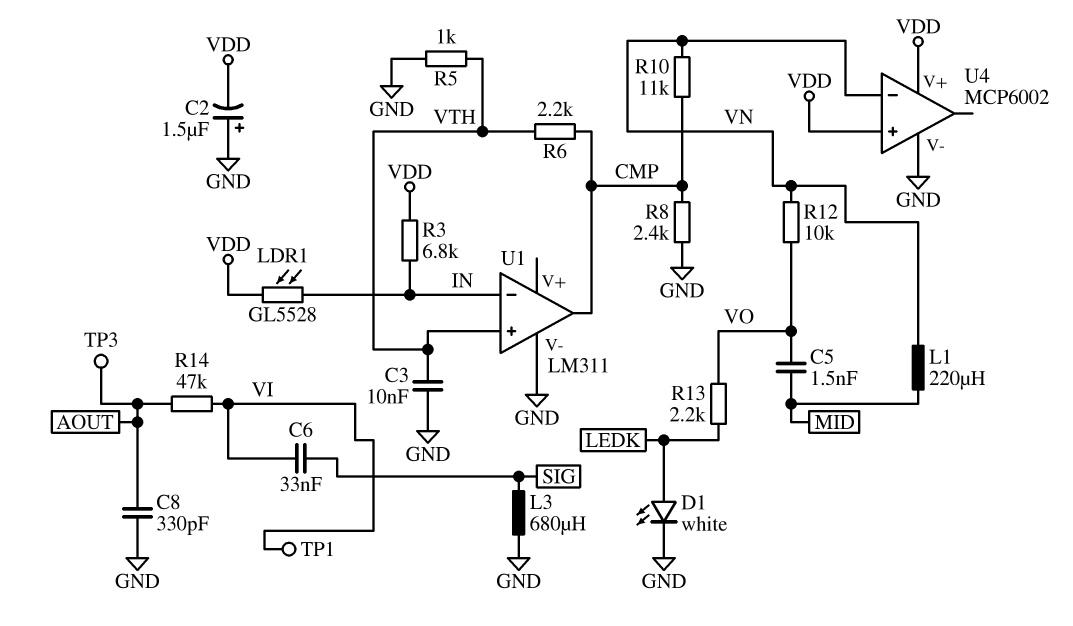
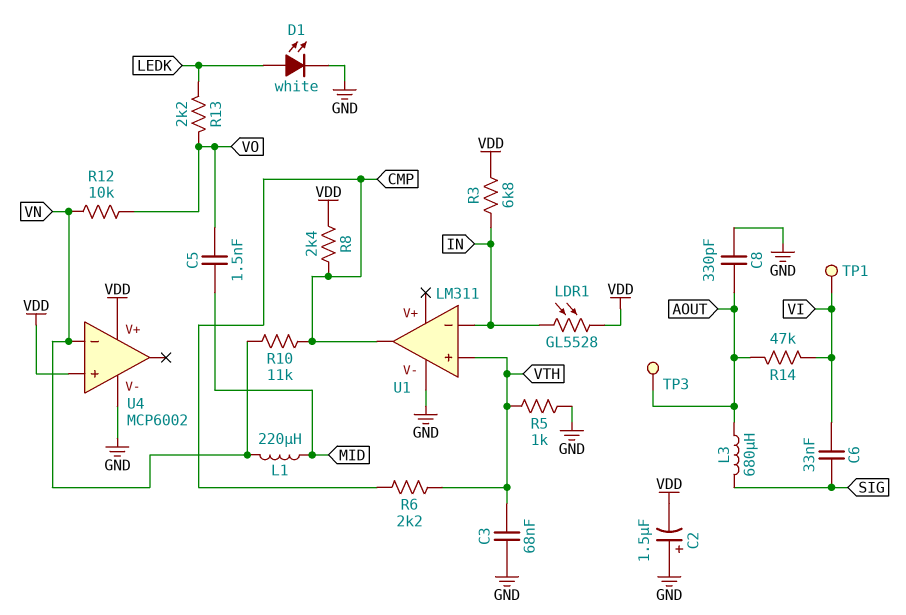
C3: 10nF (GND, VTH) -> 68nF (GND, VTH)
L3: 680uH (GND, SIG) -> 680uH (AOUT, SIG)
R8: 2.4k (CMP, GND) -> 2.4k (CMP, VDD)

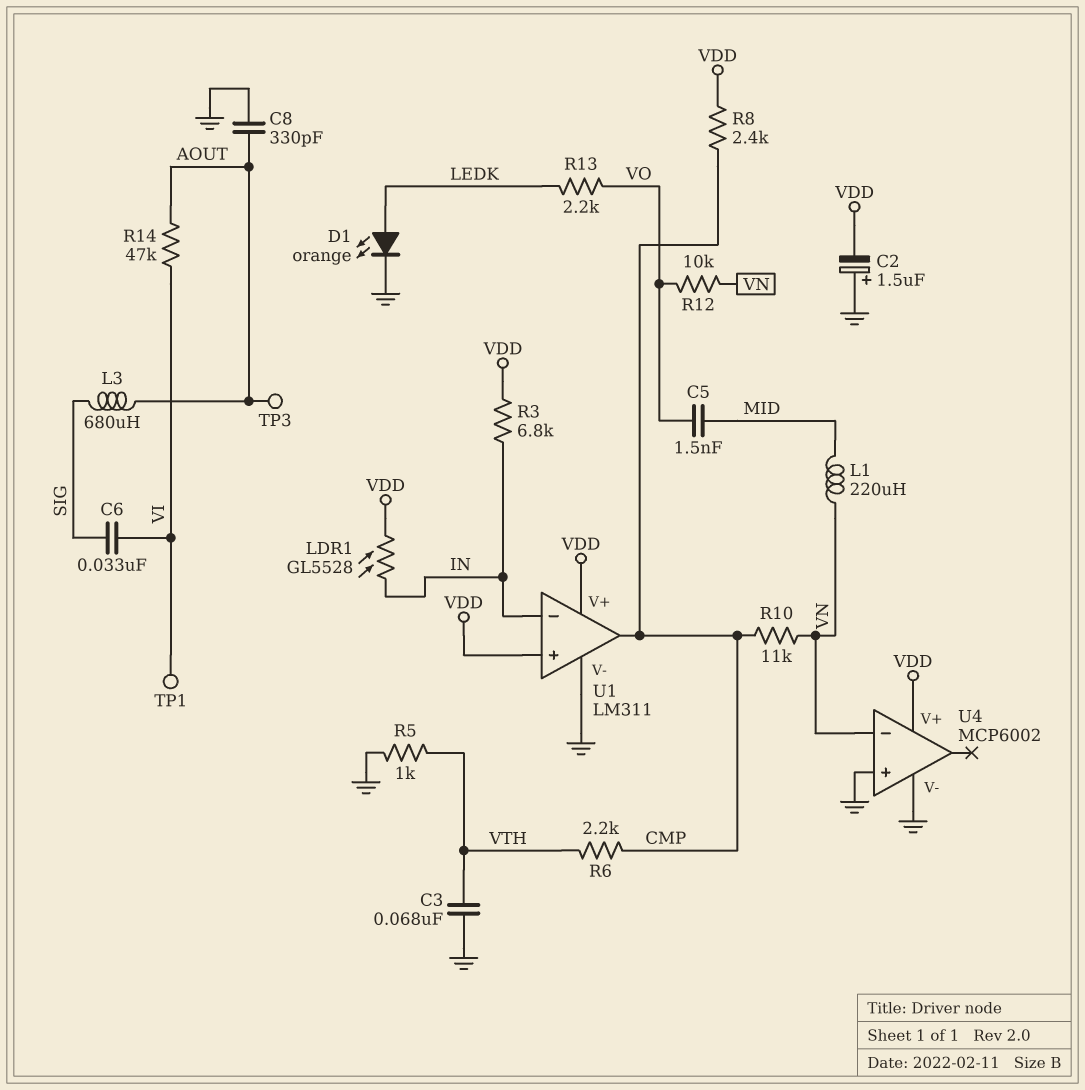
D1: LED white (A LEDK, K GND) -> LED orange (A LEDK, K GND)
U1 pin V+: none -> VDD
U1 pin in+: VTH -> VDD
U4 pin in+: VDD -> GND

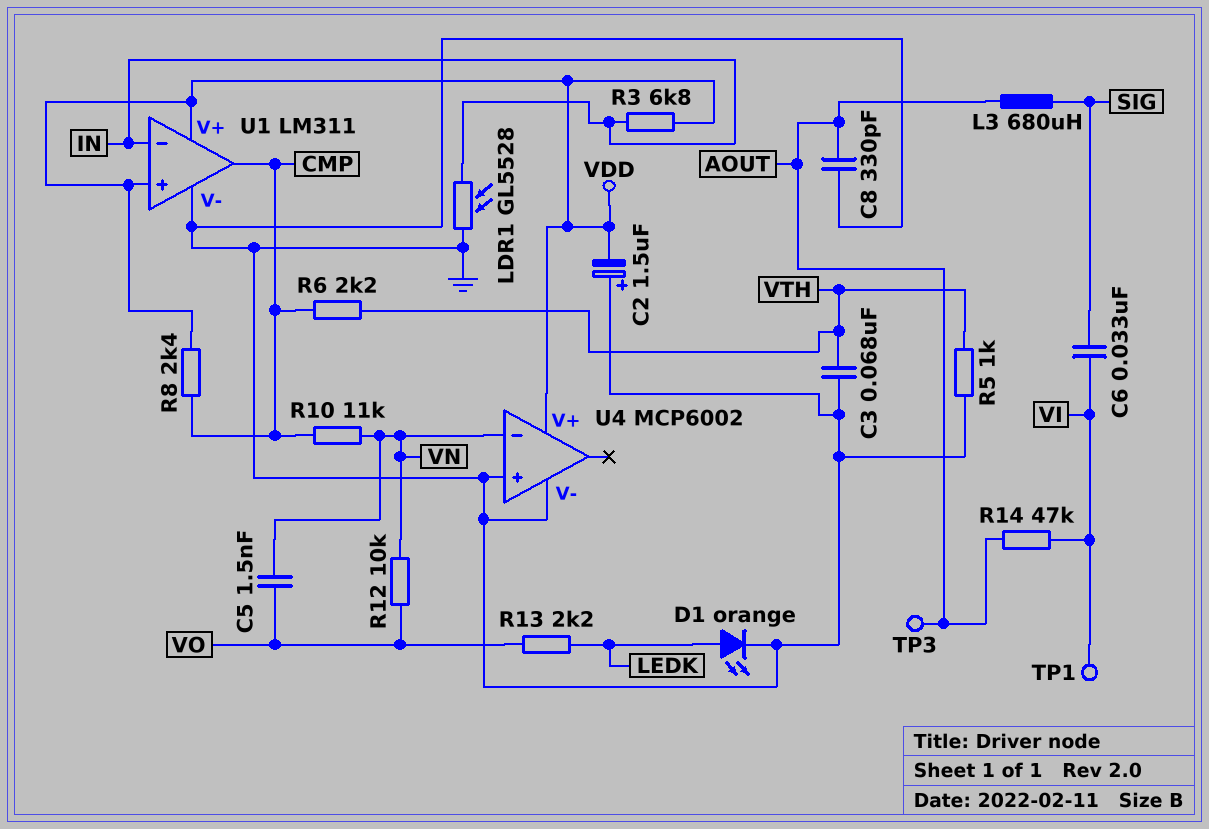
C5: 1.5nF (MID, VO) -> 1.5nF (VN, VO)
L1: 220uH (MID, VN) -> none
LDR1: GL5528 (IN, VDD) -> GL5528 (GND, IN)

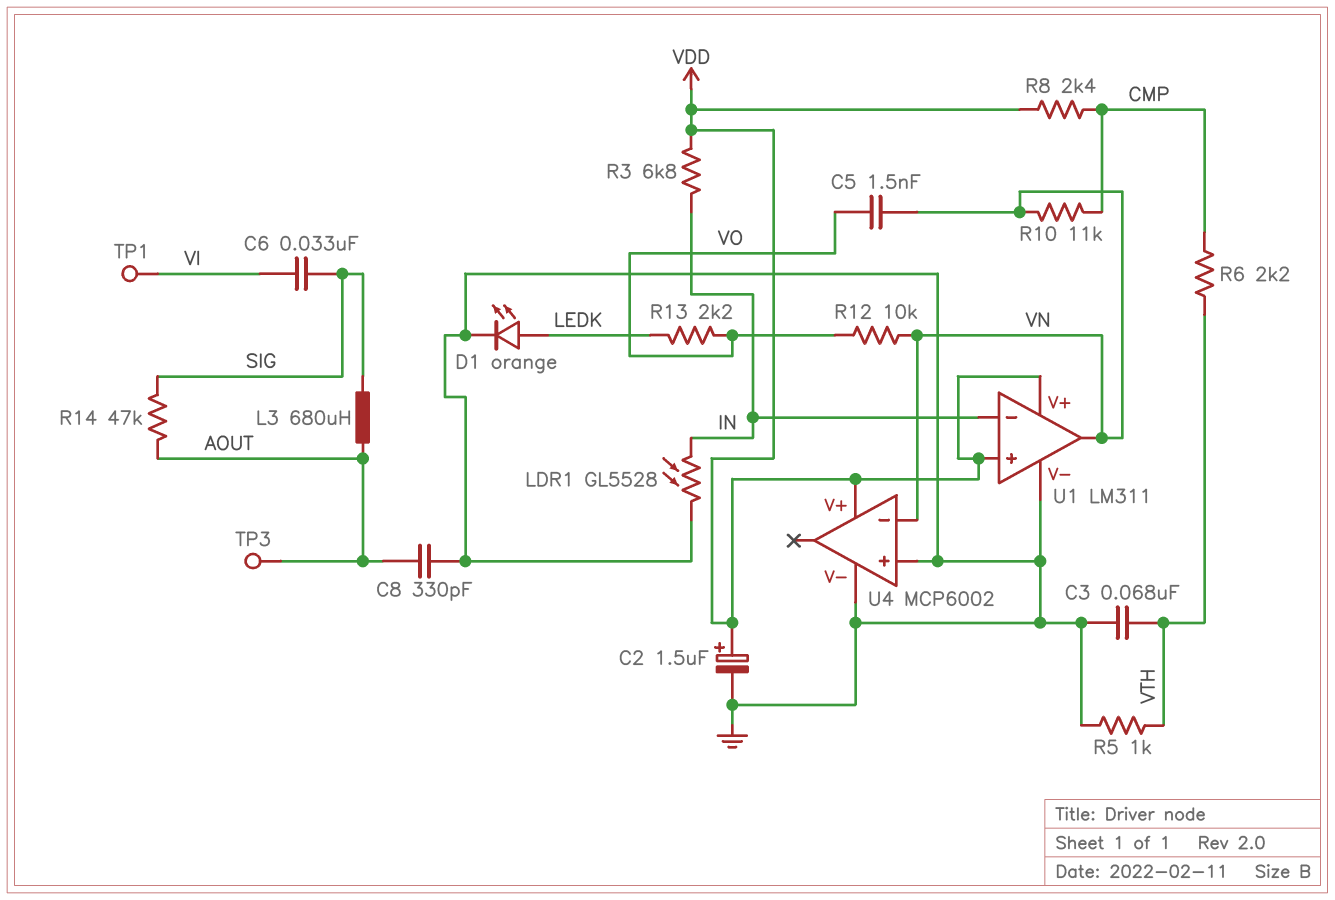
C2: 1.5uF (plus GND, minus VDD) -> 1.5uF (plus VDD, minus GND)
R14: 47k (AOUT, VI) -> 47k (AOUT, SIG)
U1 pin out: CMP -> VN

